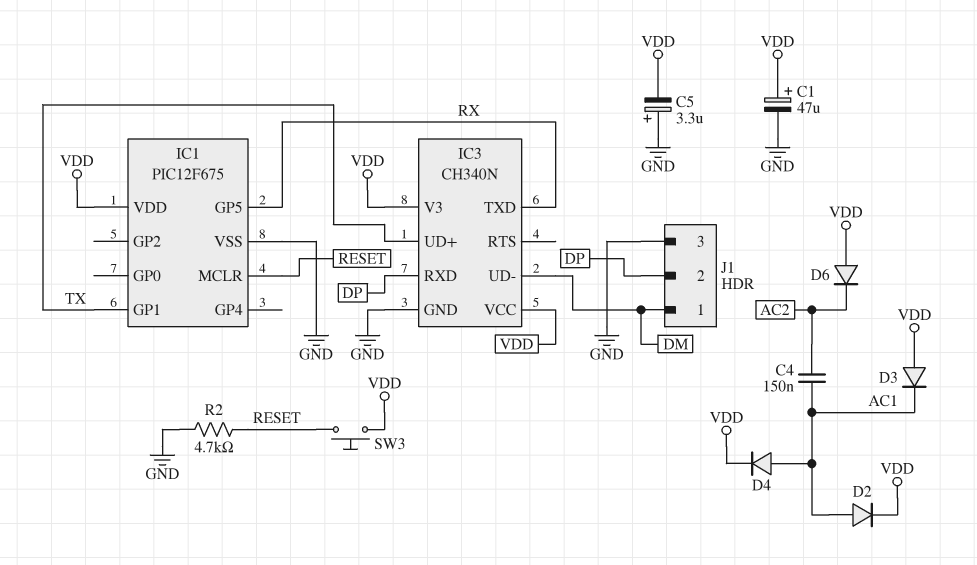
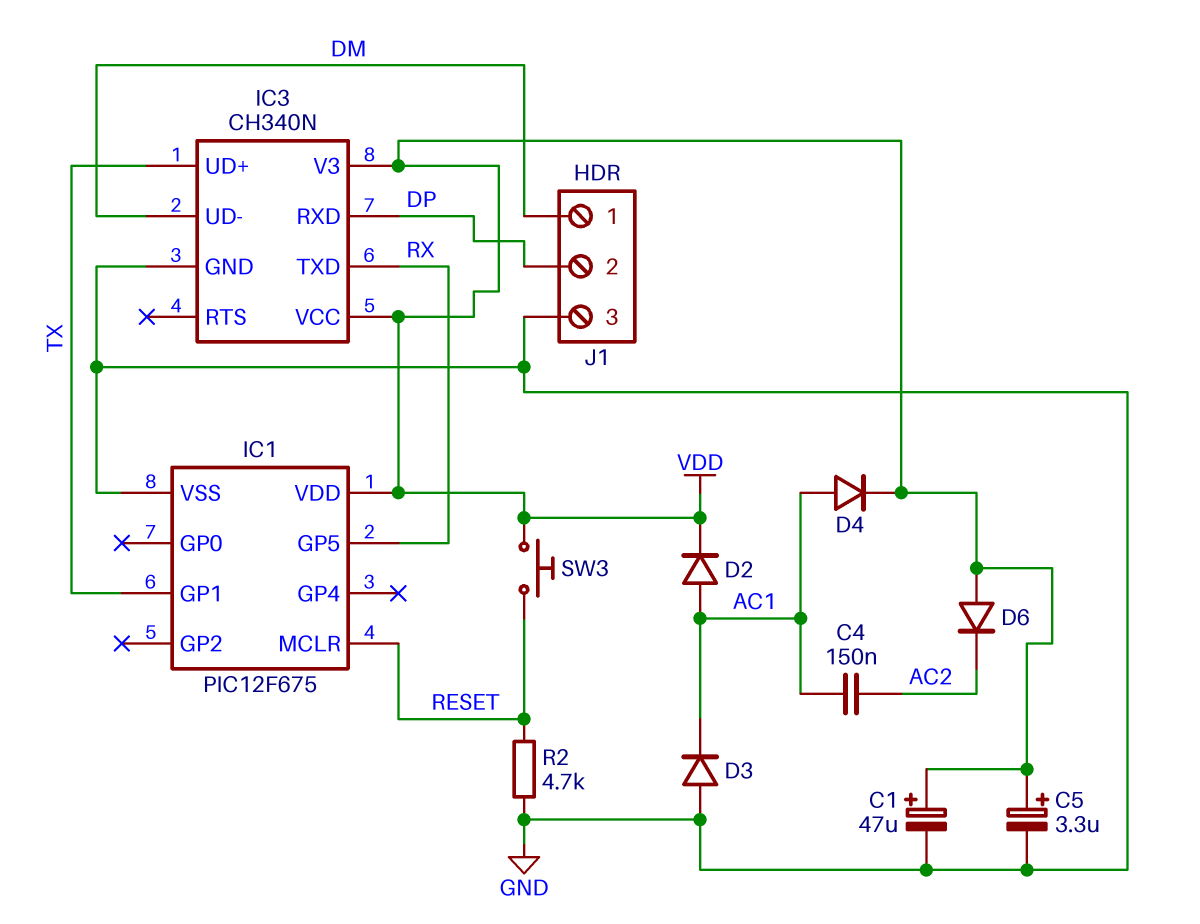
C5: 3.3uF (plus GND, minus VDD) -> 3.3uF (plus VDD, minus GND)
D3: diode (A VDD, K AC1) -> diode (A GND, K AC1)

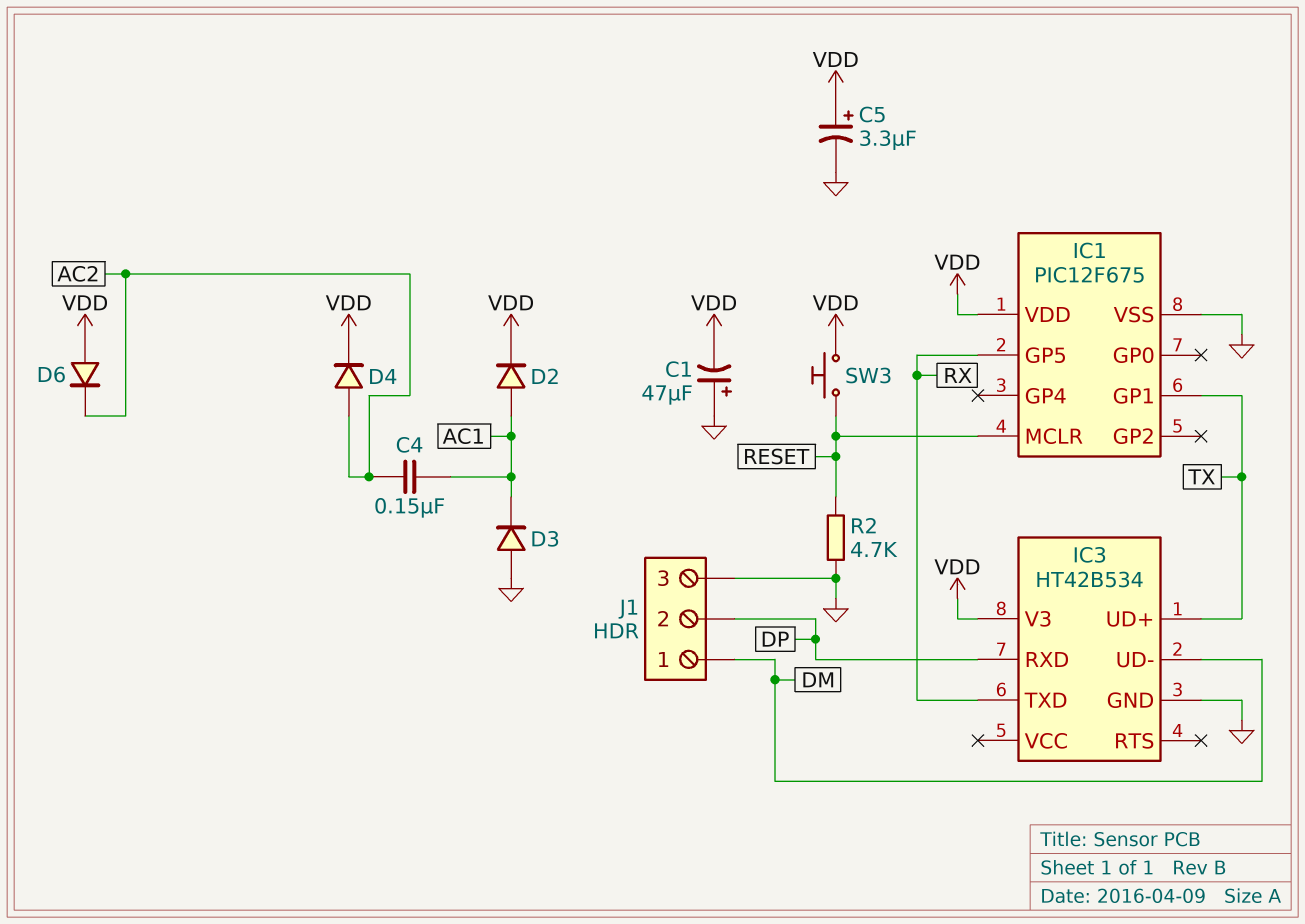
C1: 47uF (plus VDD, minus GND) -> 47uF (plus GND, minus VDD)
D4: diode (A AC1, K VDD) -> diode (A AC2, K VDD)
IC3: CH340N -> HT42B534
IC3 pin VCC: VDD -> none

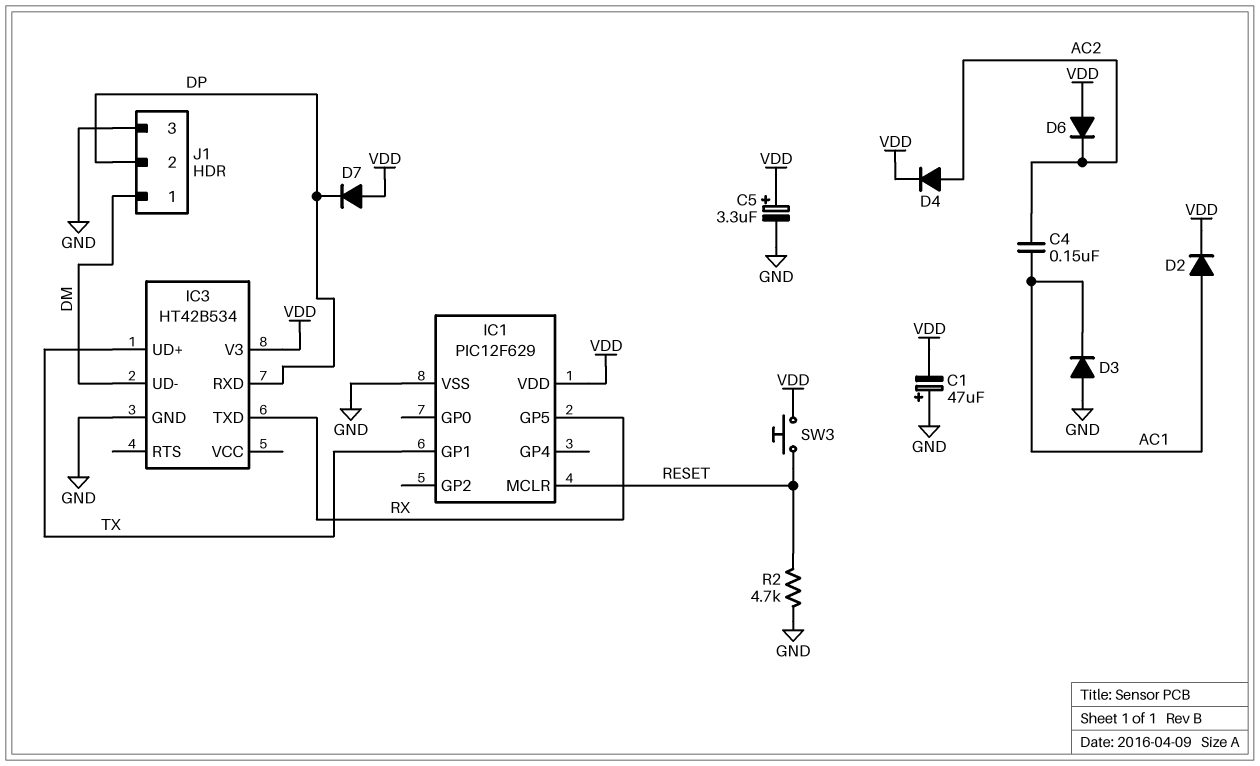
D7: none -> diode (A VDD, K DP)
IC1: PIC12F675 -> PIC12F629

